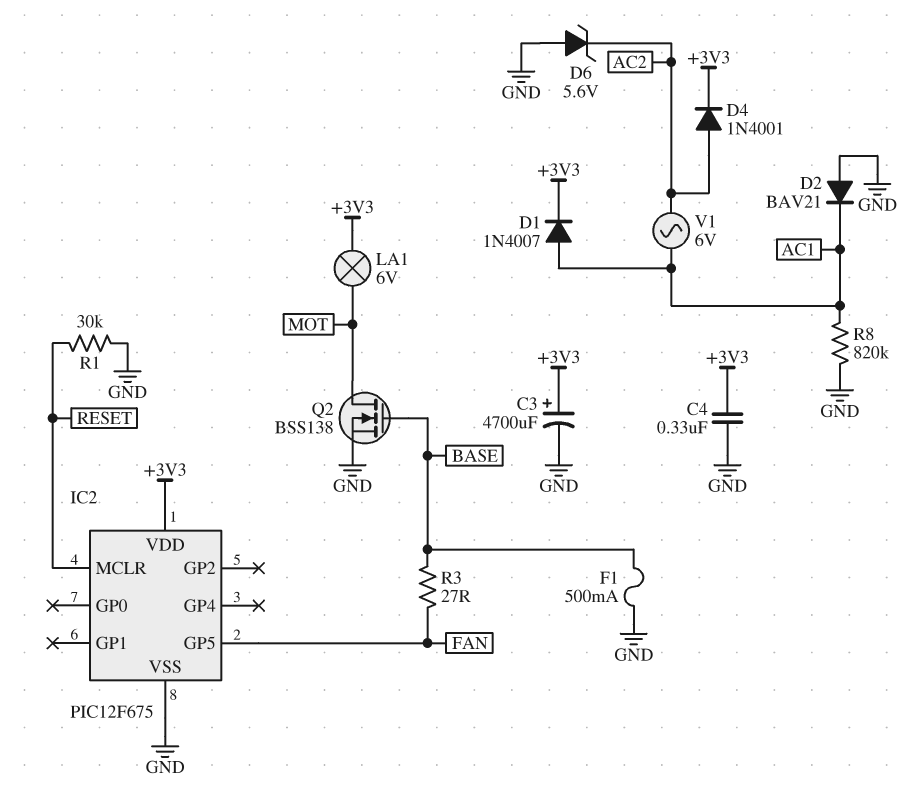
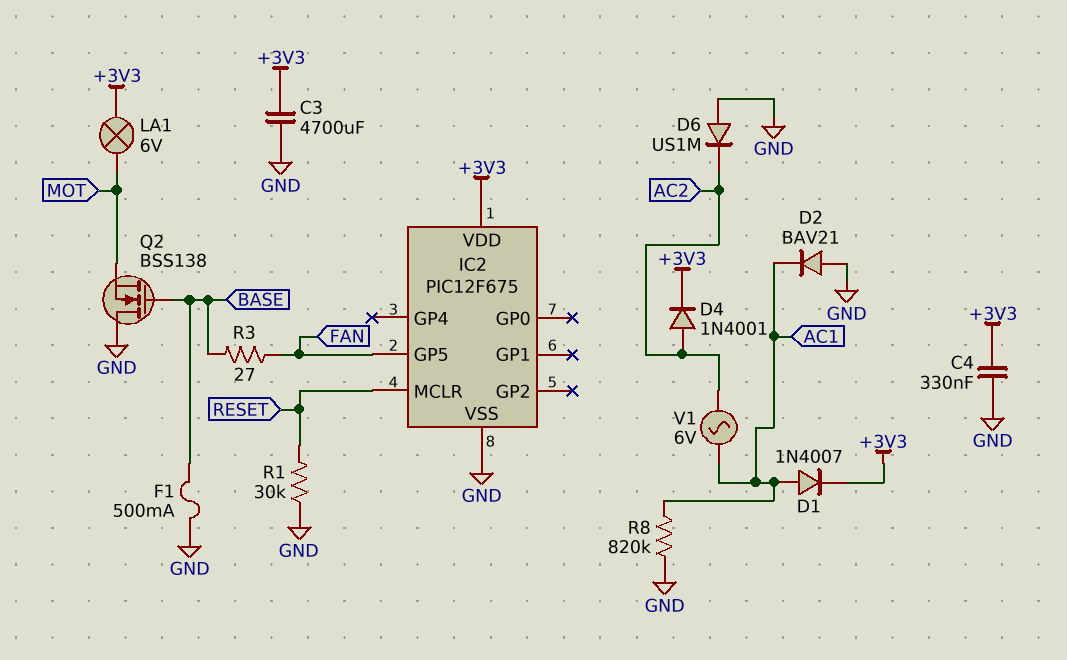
C3: 4700uF (plus +3V3, minus GND) -> 4700uF (+3V3, GND)
D6: zener 5.6V (A GND, K AC2) -> diode US1M (A GND, K AC2)
Q2: NMOS BSS138 (G BASE, D MOT, S GND) -> NMOS BSS138 (G BASE, D GND, S MOT)

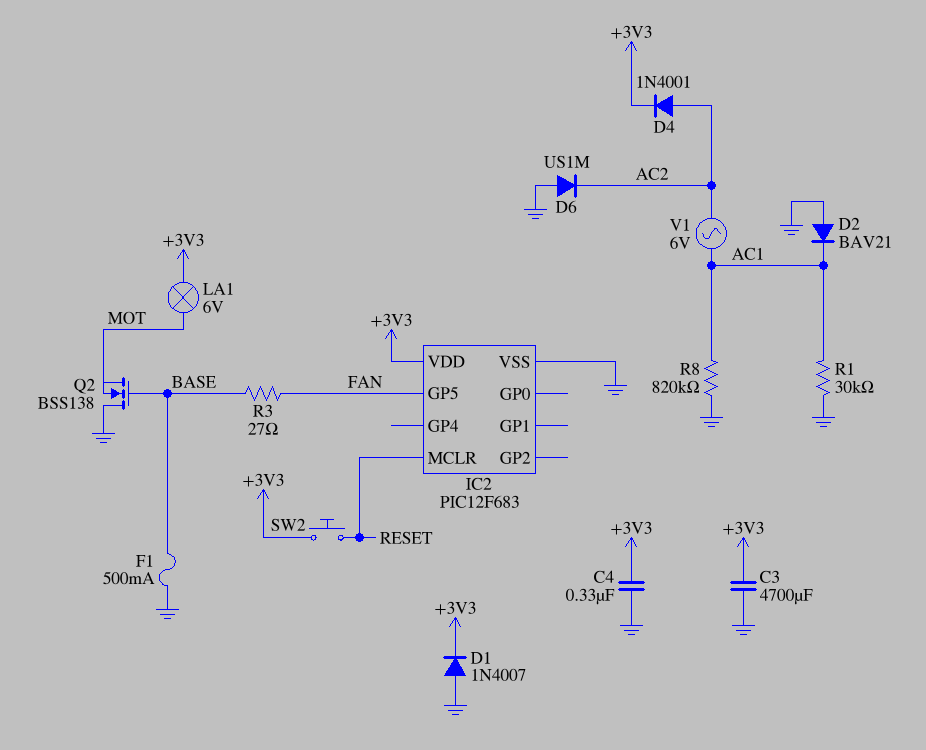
D1: diode 1N4007 (A AC1, K +3V3) -> diode 1N4007 (A GND, K +3V3)
IC2: PIC12F675 -> PIC12F683
R1: 30k (GND, RESET) -> 30k (AC1, GND)
SW2: none -> button (+3V3, RESET)

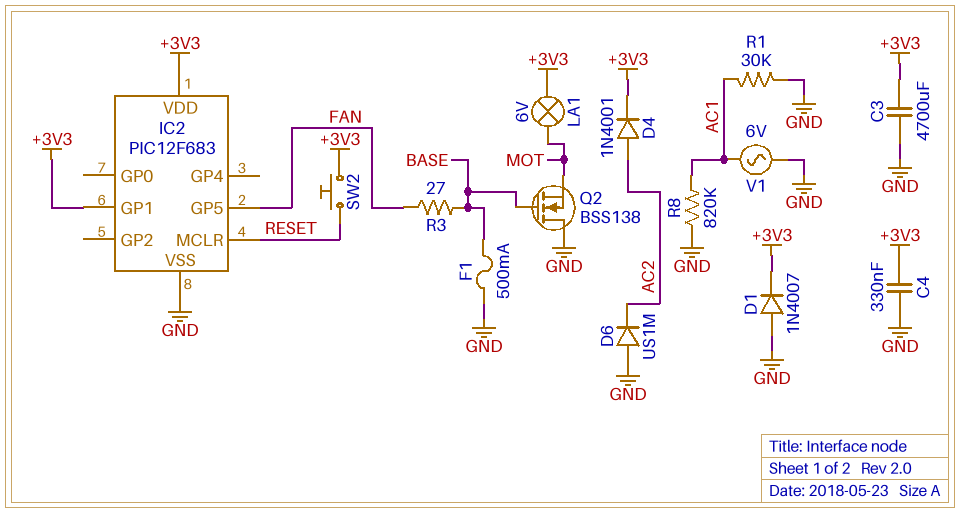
D2: diode BAV21 (A GND, K AC1) -> none
IC2 pin GP1: none -> +3V3
V1: AC 6V (AC1, AC2) -> AC 6V (AC1, GND)

